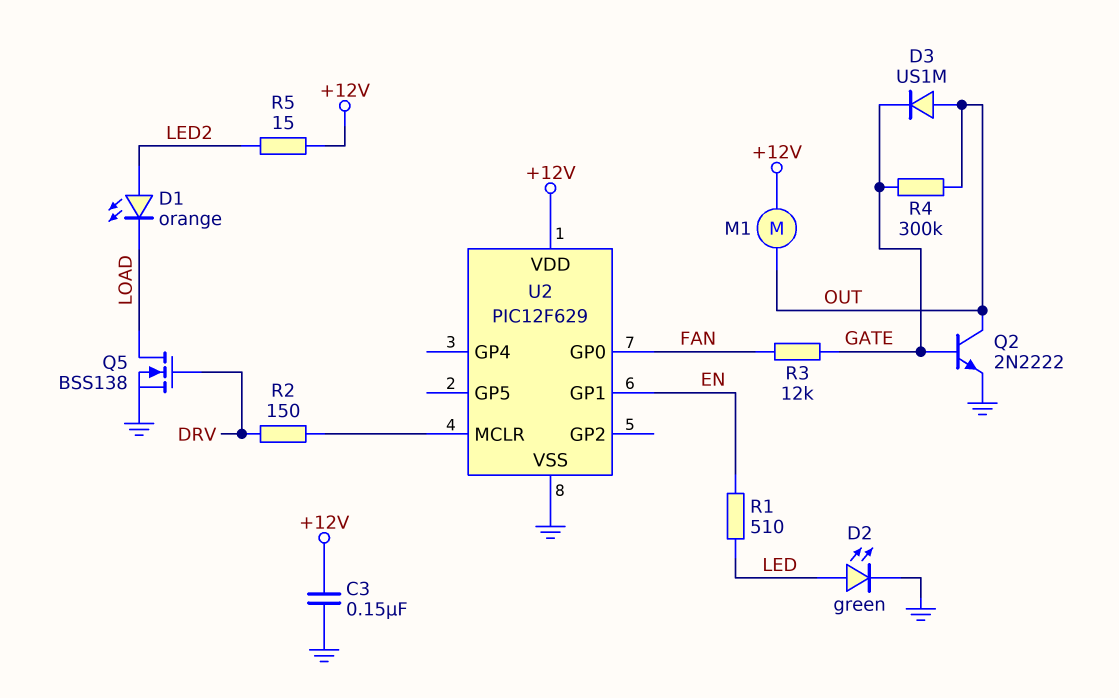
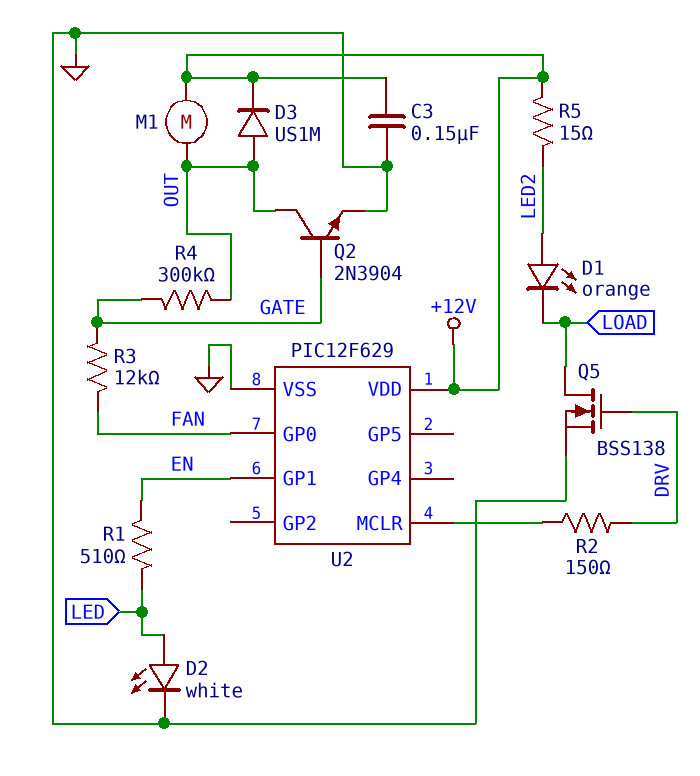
D2: LED green (A LED, K GND) -> LED white (A LED, K GND)
D3: diode US1M (A OUT, K GATE) -> diode US1M (A OUT, K +12V)
Q2: NPN 2N2222 (B GATE, C OUT, E GND) -> NPN 2N3904 (B GATE, C OUT, E GND)

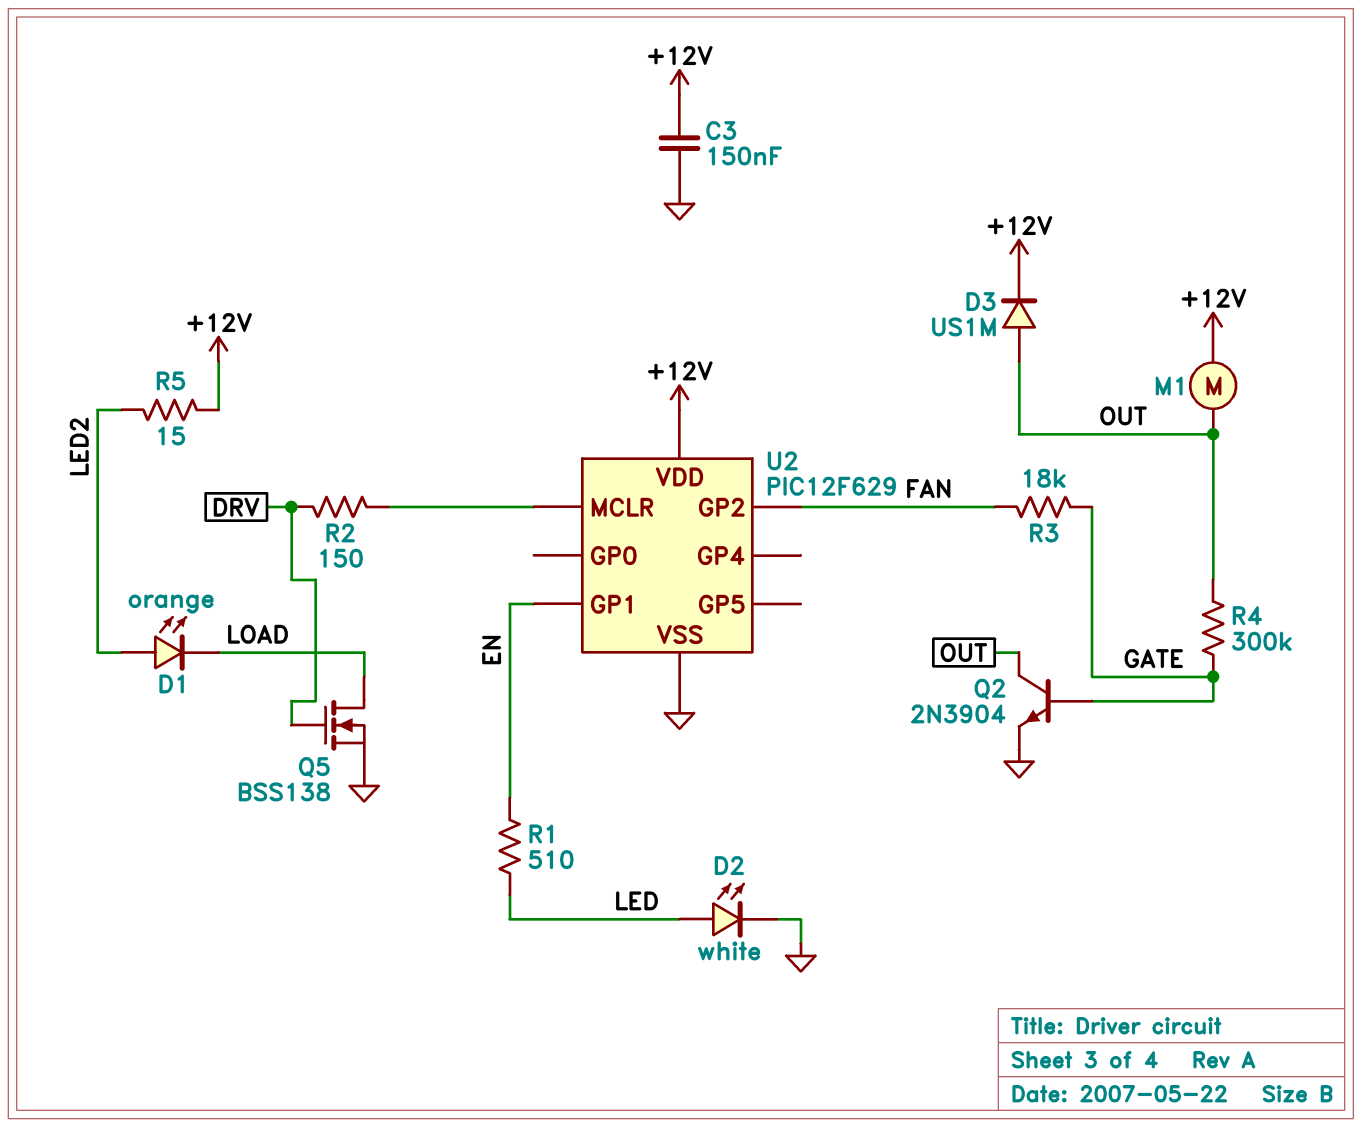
R3: 12k (FAN, GATE) -> 18k (FAN, GATE)
U2 pin GP0: FAN -> none
U2 pin GP2: none -> FAN

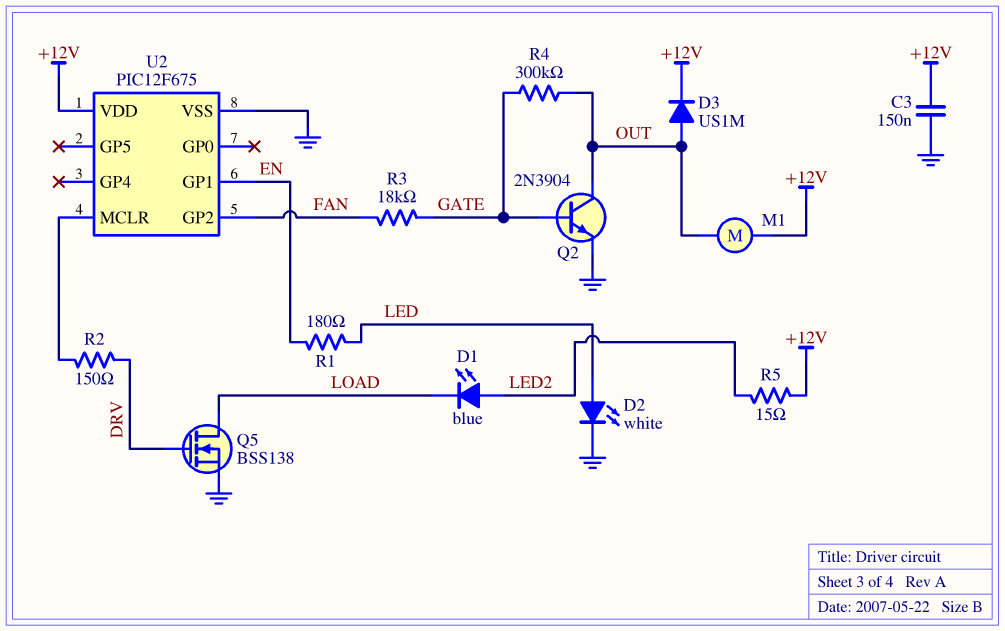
D1: LED orange (A LED2, K LOAD) -> LED blue (A LED2, K LOAD)
R1: 510 (EN, LED) -> 180 (EN, LED)
U2: PIC12F629 -> PIC12F675

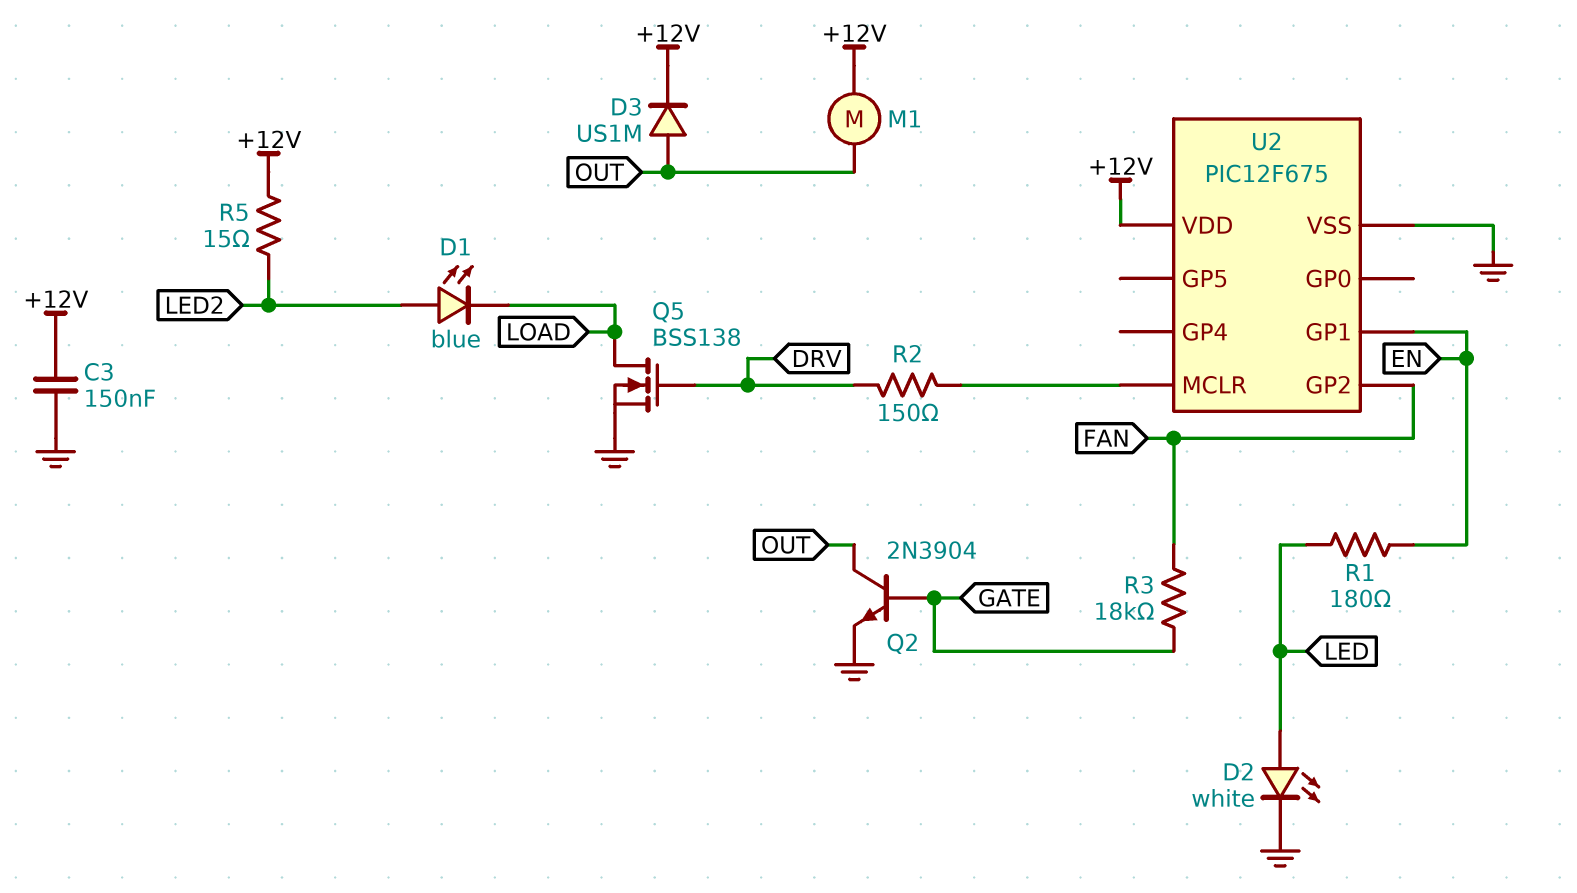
R4: 300k (GATE, OUT) -> none

